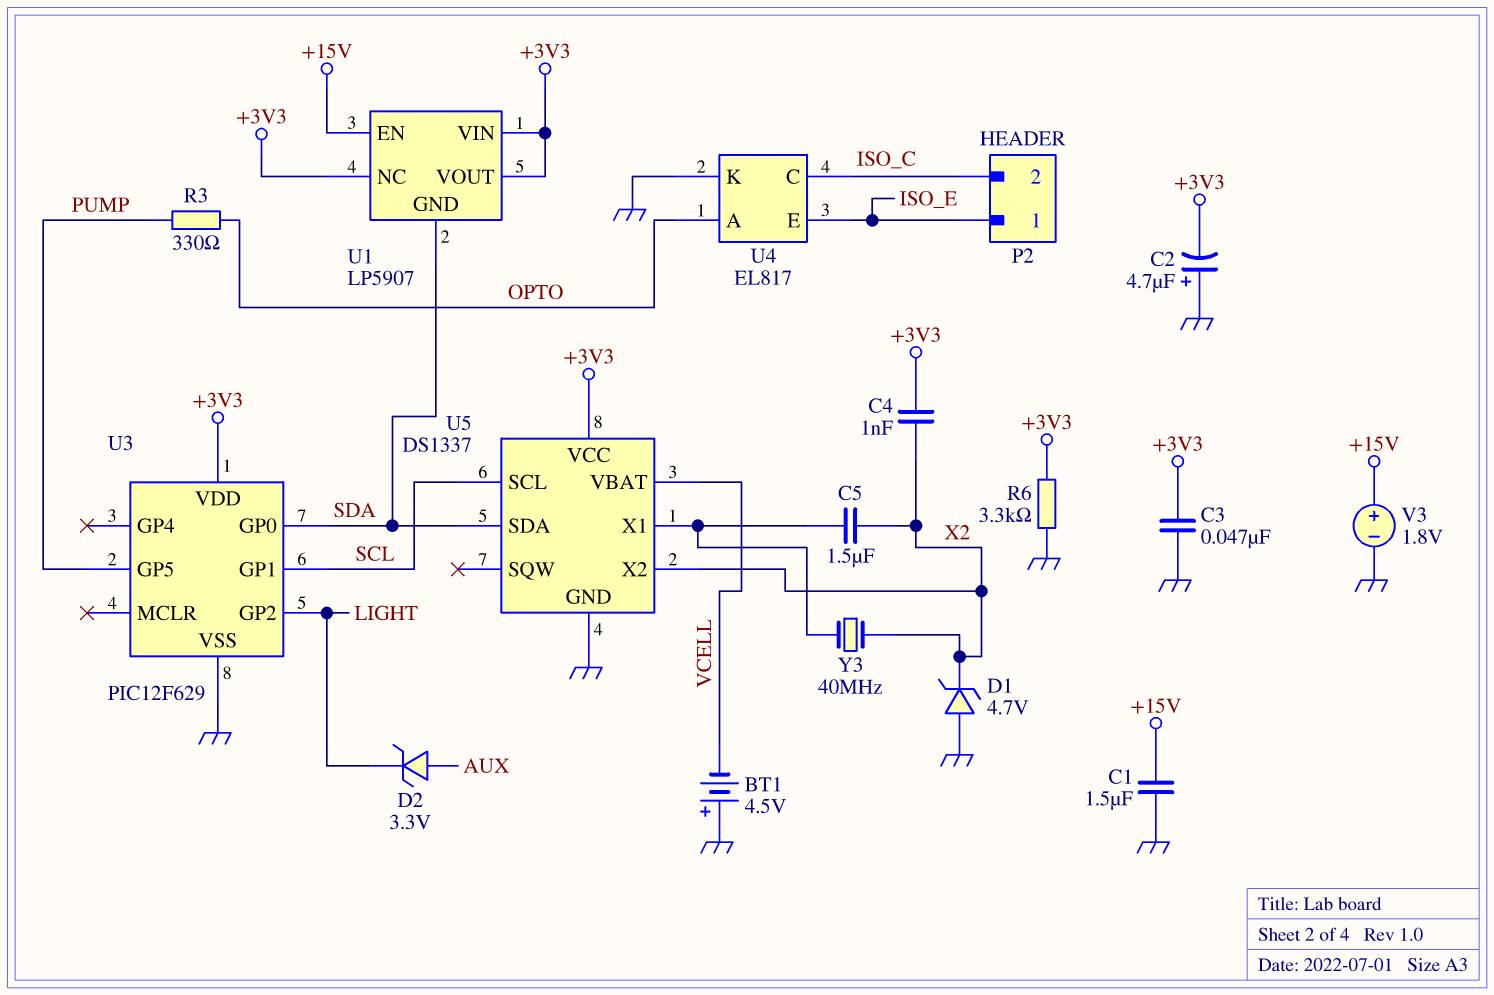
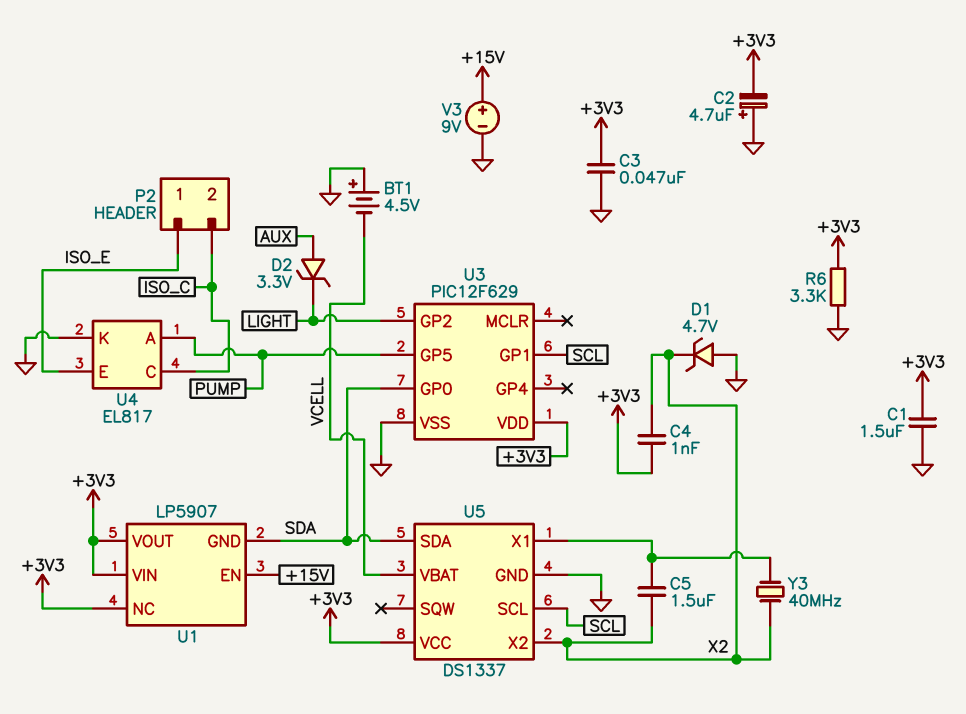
C1: 1.5uF (+15V, GND) -> 1.5uF (+3V3, GND)
R3: 330 (OPTO, PUMP) -> none
U4 pin A: OPTO -> PUMP
V3: 1.8V (plus +15V, minus GND) -> 9V (plus +15V, minus GND)

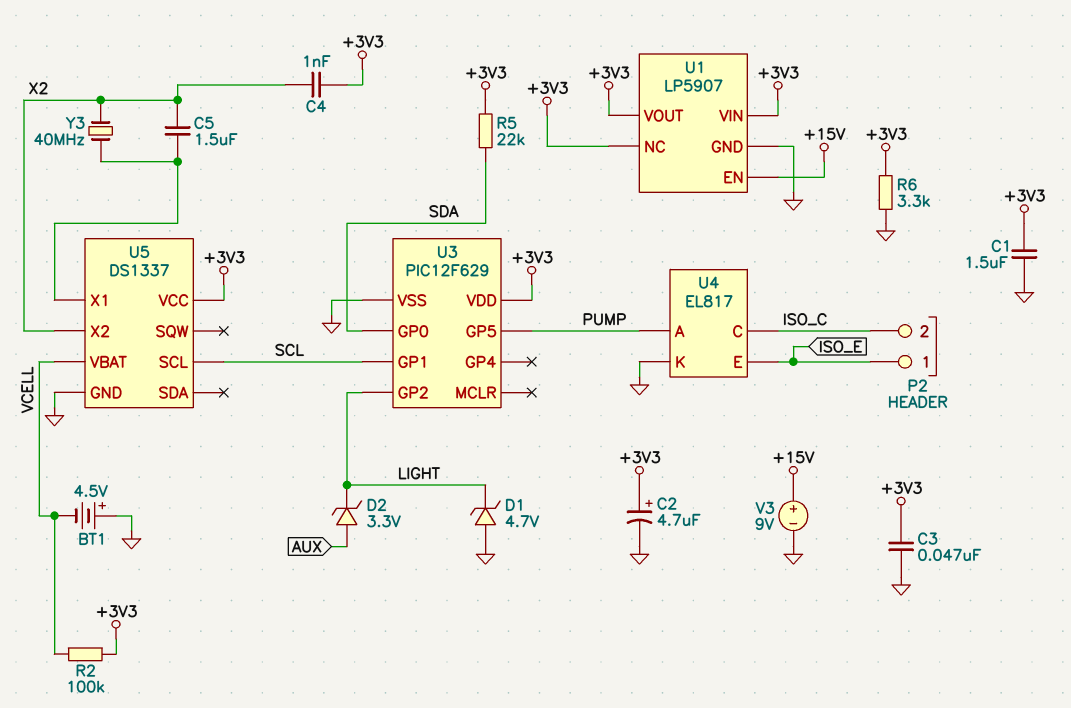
C2: 4.7uF (plus GND, minus +3V3) -> 4.7uF (plus +3V3, minus GND)
D1: zener 4.7V (A GND, K X2) -> zener 4.7V (A GND, K LIGHT)
R2: none -> 100k (+3V3, VCELL)
R5: none -> 22k (+3V3, SDA)
U1 pin GND: SDA -> GND
U5 pin SDA: SDA -> none

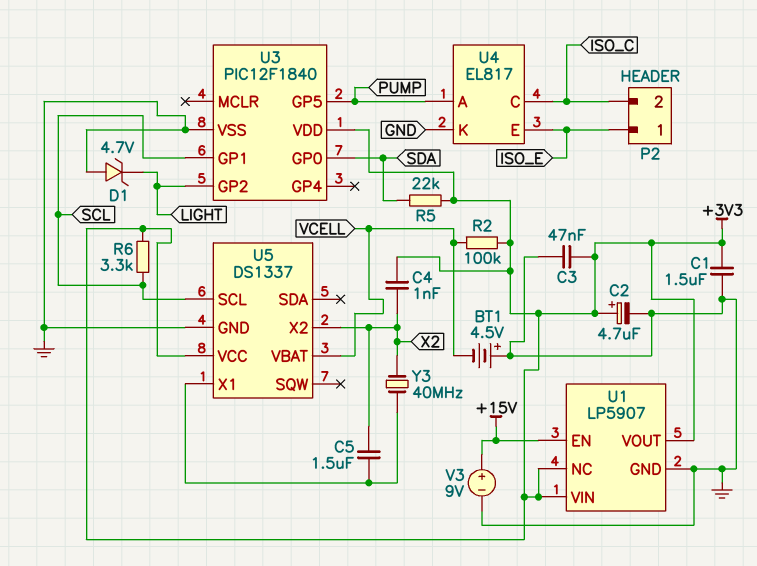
D2: zener 3.3V (A AUX, K LIGHT) -> none
R6: 3.3k (+3V3, GND) -> 3.3k (+3V3, SCL)
U3: PIC12F629 -> PIC12F1840

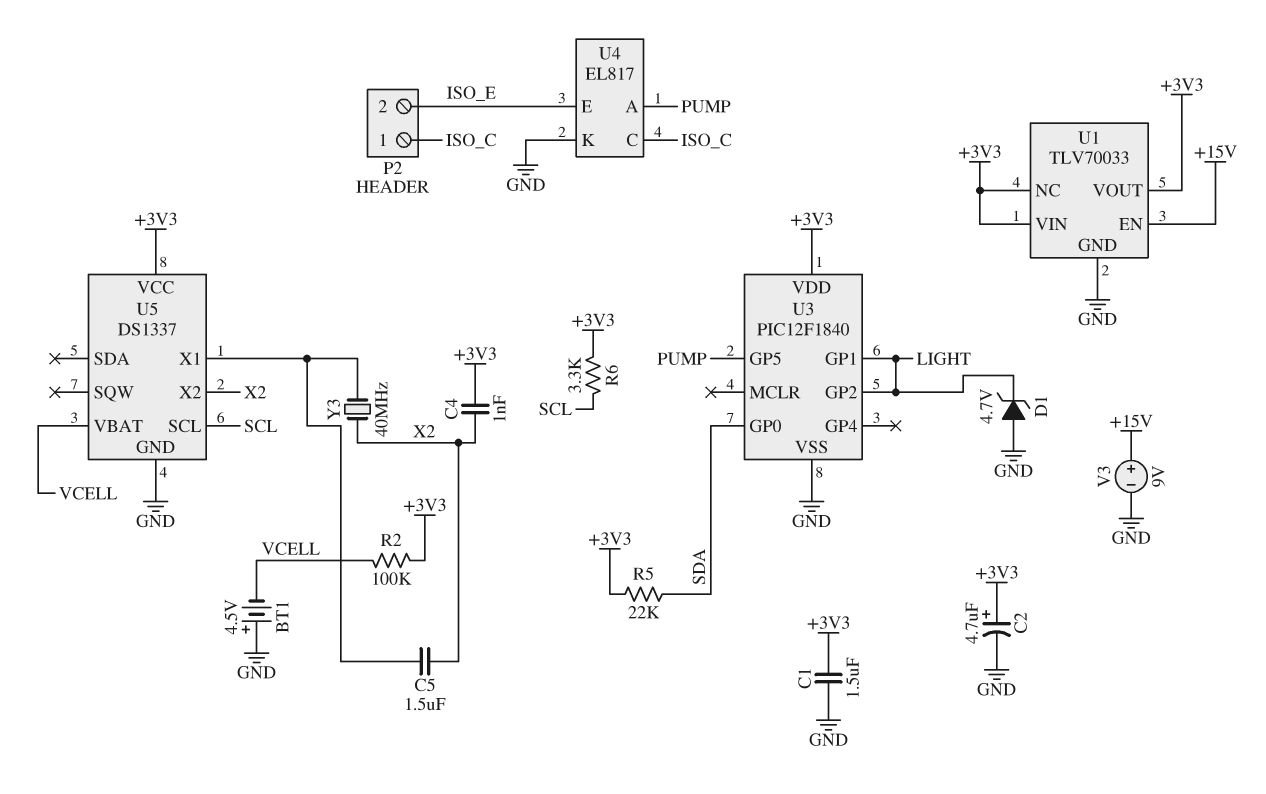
C3: 47nF (+3V3, GND) -> none
P2 pin 1: ISO_E -> ISO_C
P2 pin 2: ISO_C -> ISO_E
U1: LP5907 -> TLV70033
U3 pin GP1: SCL -> LIGHT

